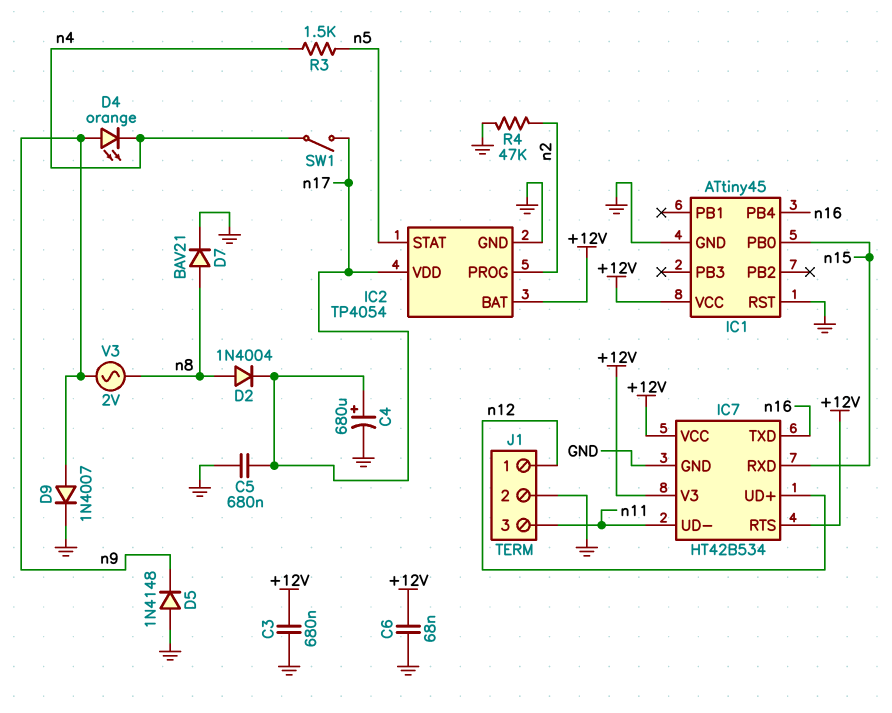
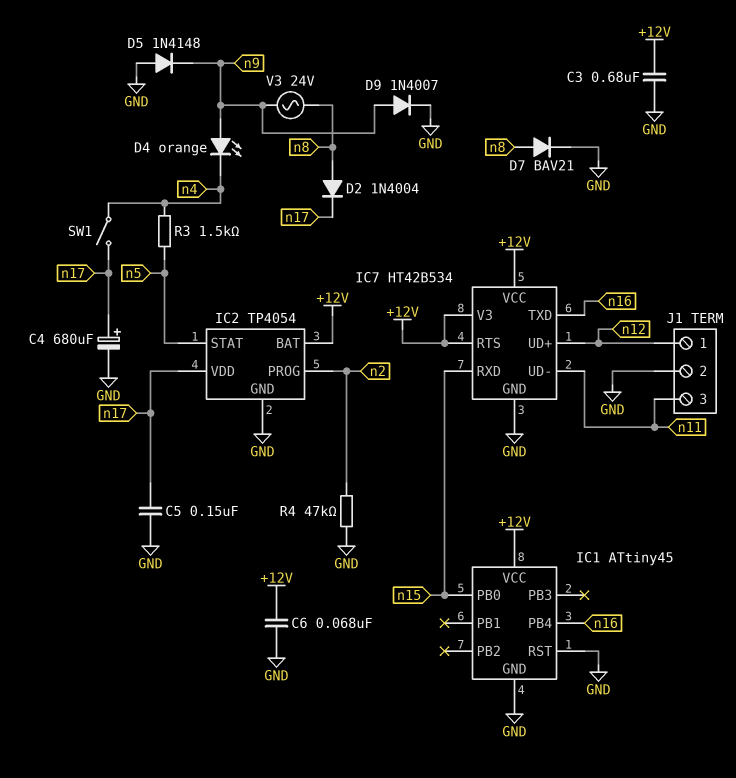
C5: 680nF (GND, n17) -> 150nF (GND, n17)
V3: AC 2V (n8, n9) -> AC 24V (n8, n9)

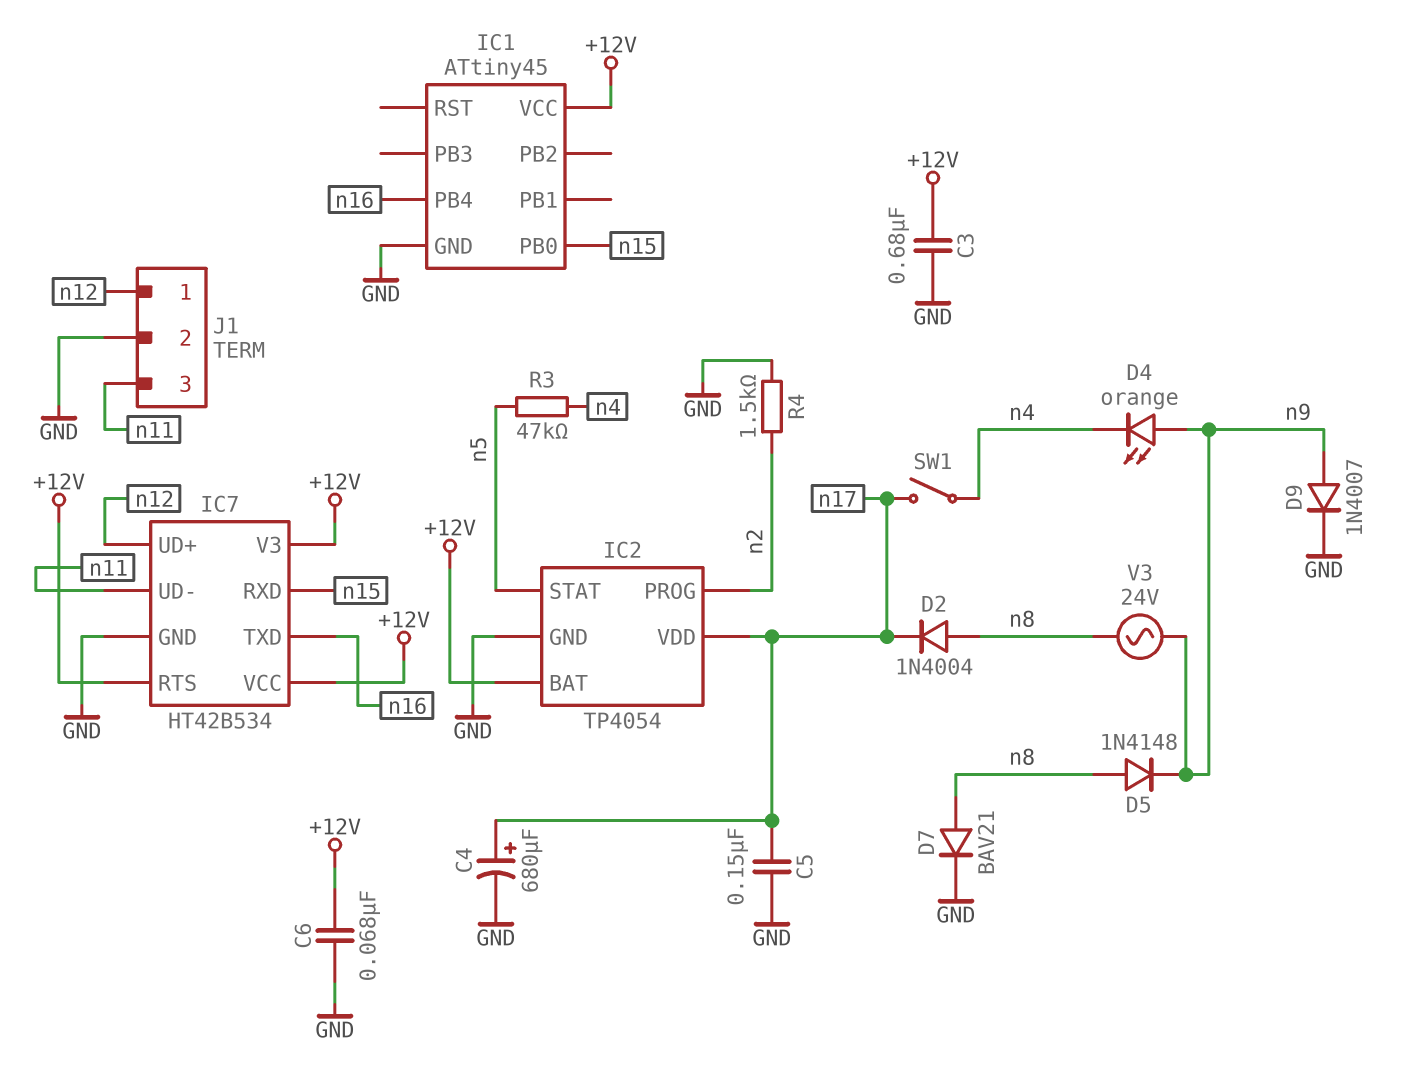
D5: diode 1N4148 (A GND, K n9) -> diode 1N4148 (A n8, K n9)
IC1 pin RST: GND -> none
R3: 1.5k (n4, n5) -> 47k (n4, n5)
R4: 47k (GND, n2) -> 1.5k (GND, n2)

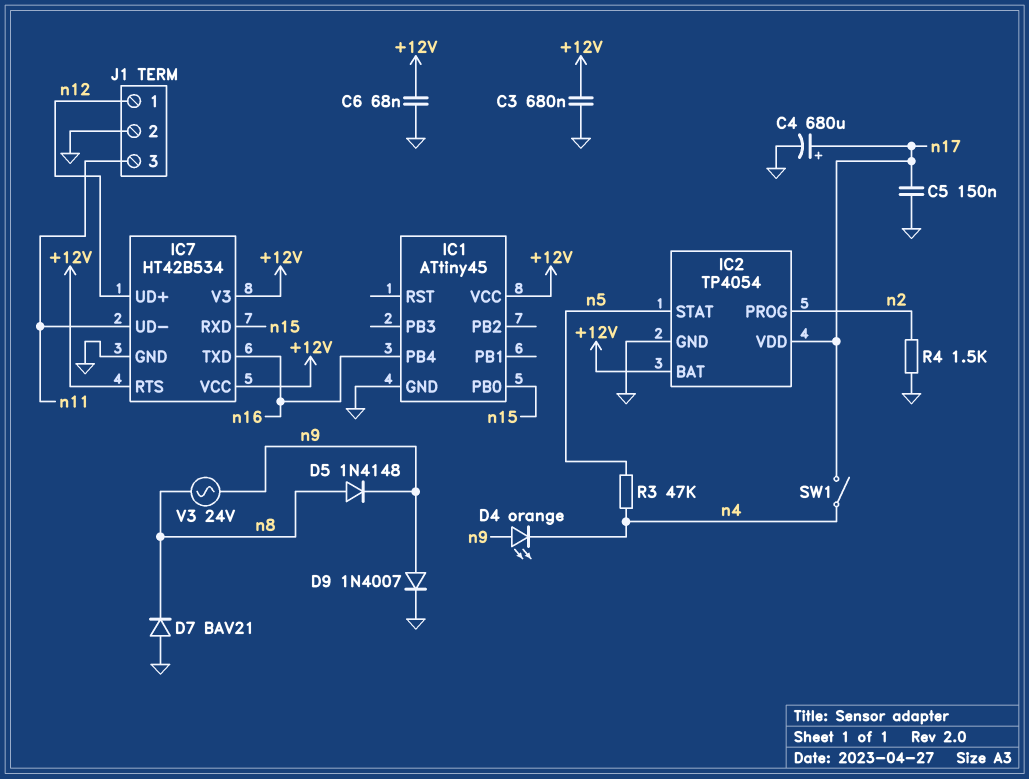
D2: diode 1N4004 (A n8, K n17) -> none
D7: diode BAV21 (A n8, K GND) -> diode BAV21 (A GND, K n8)

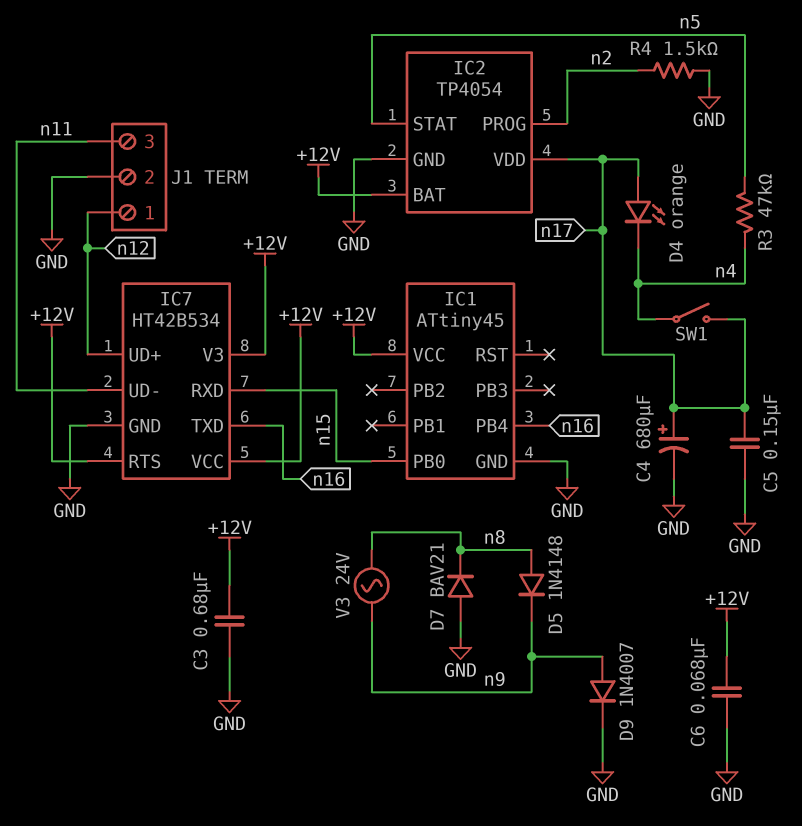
D4: LED orange (A n9, K n4) -> LED orange (A n17, K n4)

